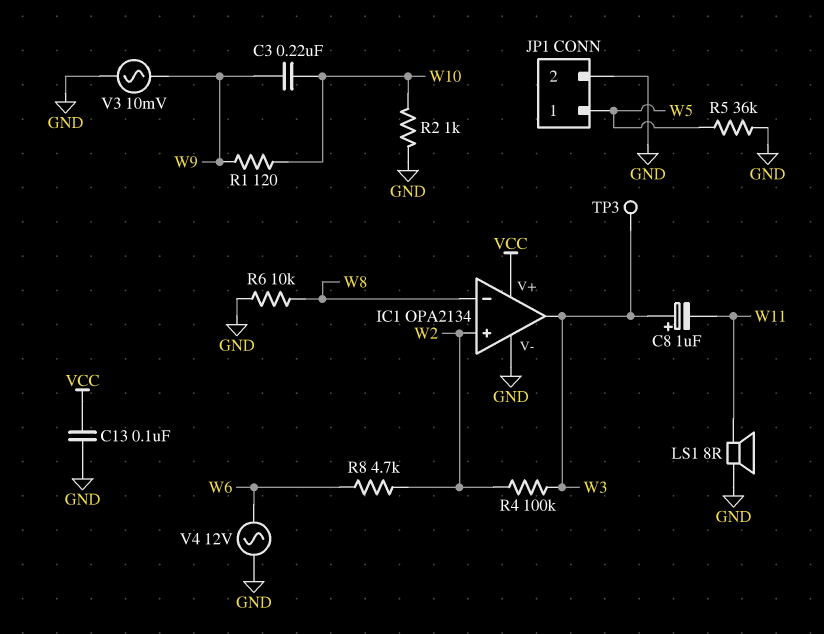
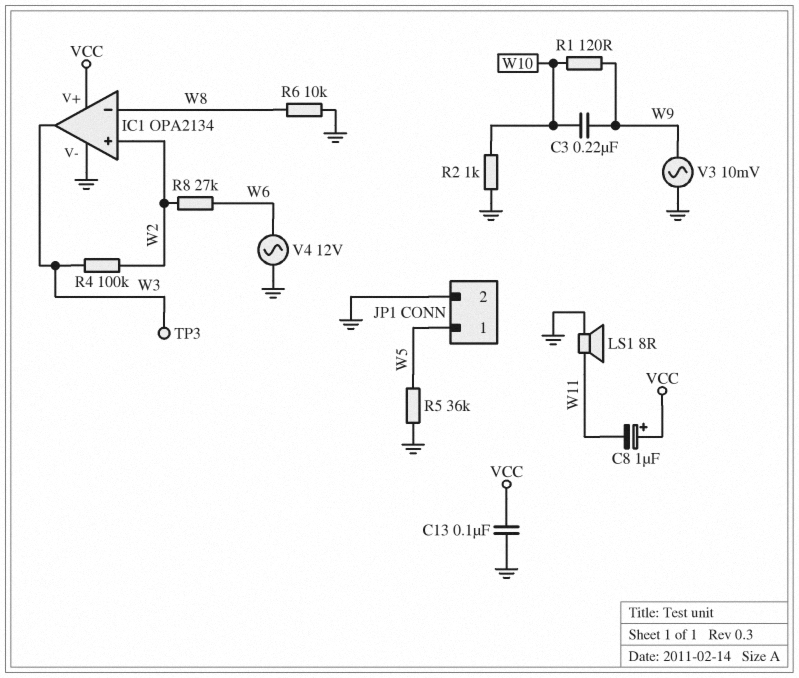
C8: 1uF (plus W3, minus W11) -> 1uF (plus VCC, minus W11)
R8: 4.7k (W2, W6) -> 27k (W2, W6)

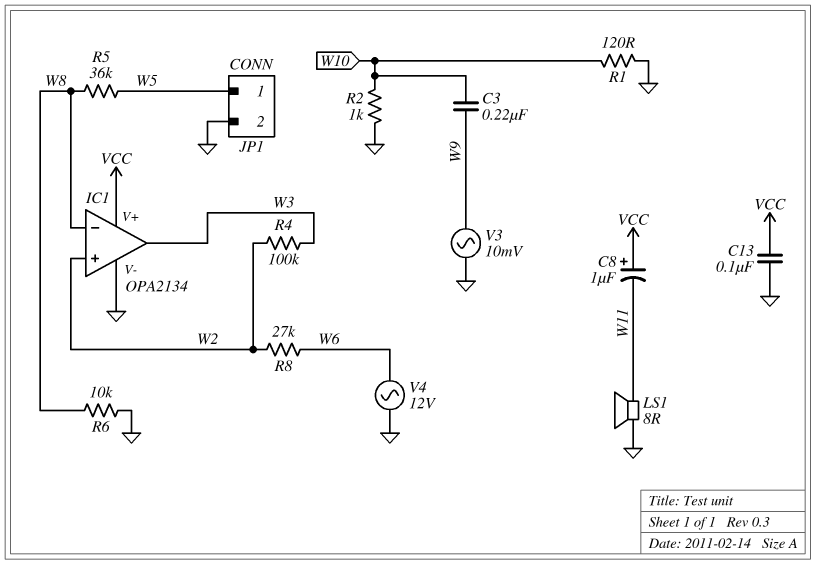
R1: 120 (W9, W10) -> 120 (GND, W10)
R5: 36k (GND, W5) -> 36k (W5, W8)
TP3: test point (W3) -> none

